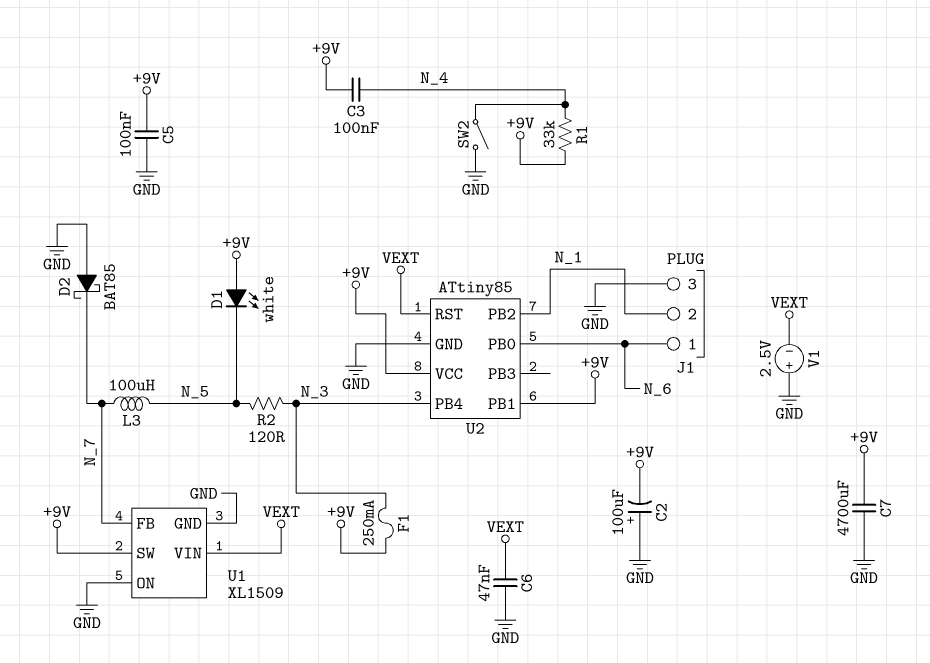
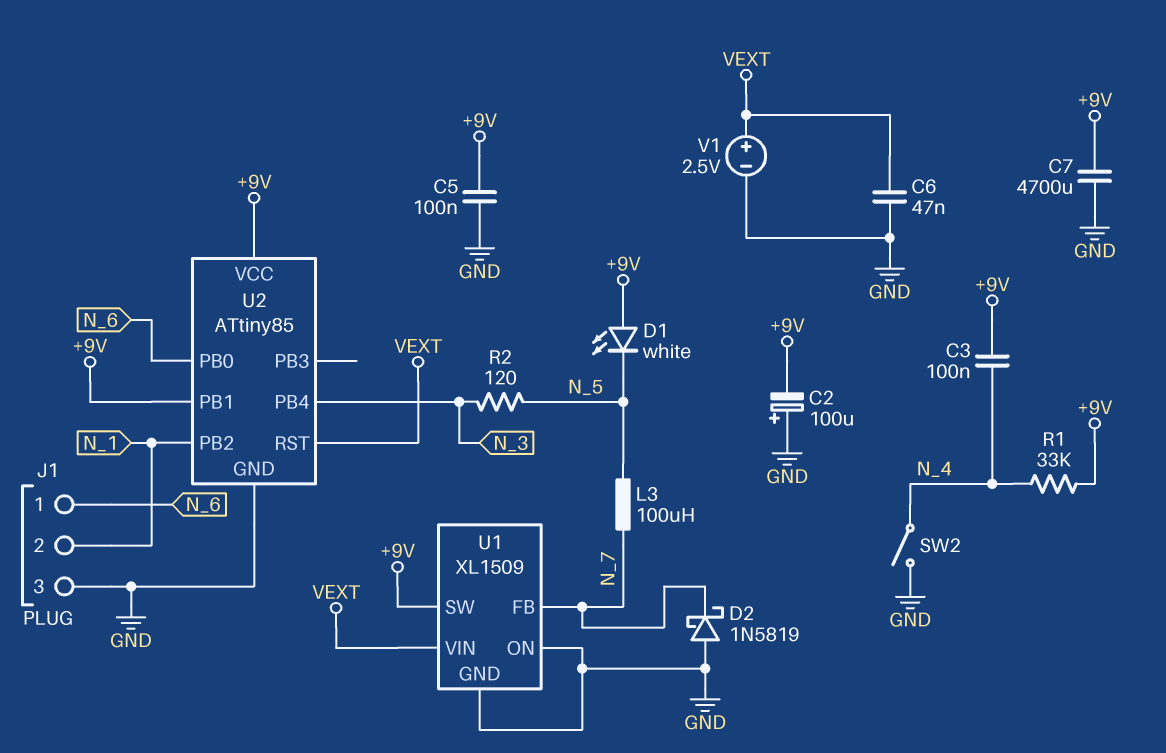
D2: schottky BAT85 (A GND, K N_7) -> schottky 1N5819 (A GND, K N_7)
F1: 250mA (+9V, N_3) -> none
V1: 2.5V (plus GND, minus VEXT) -> 2.5V (plus VEXT, minus GND)

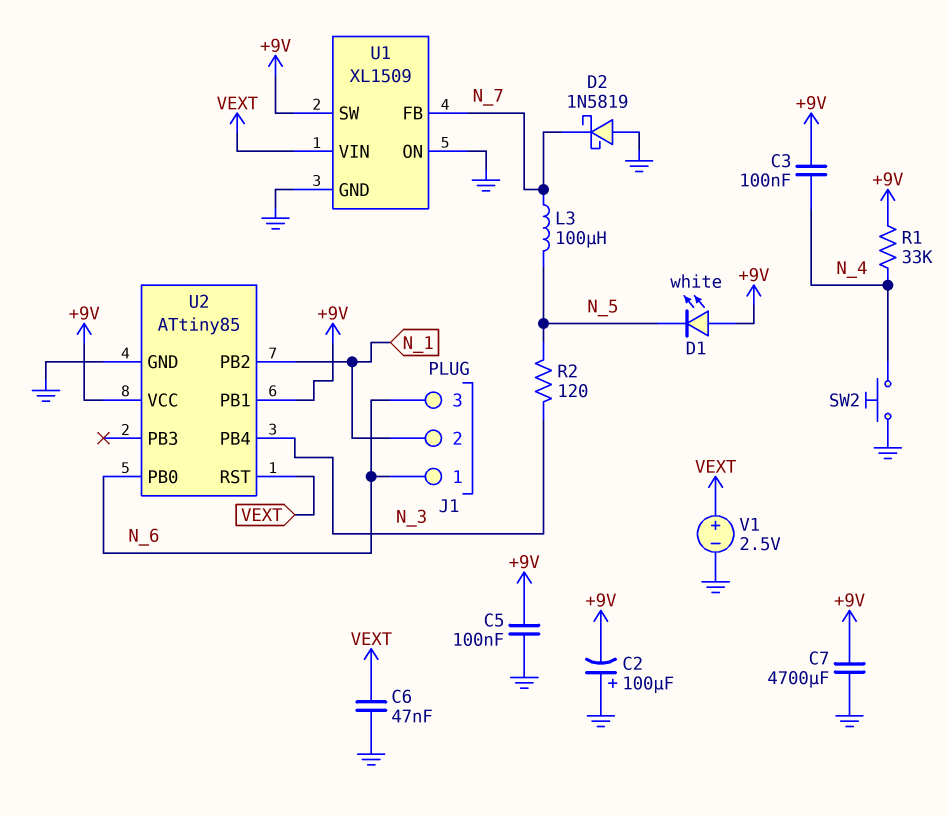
J1 pin 3: GND -> N_6
SW2: switch (GND, N_4) -> button (GND, N_4)

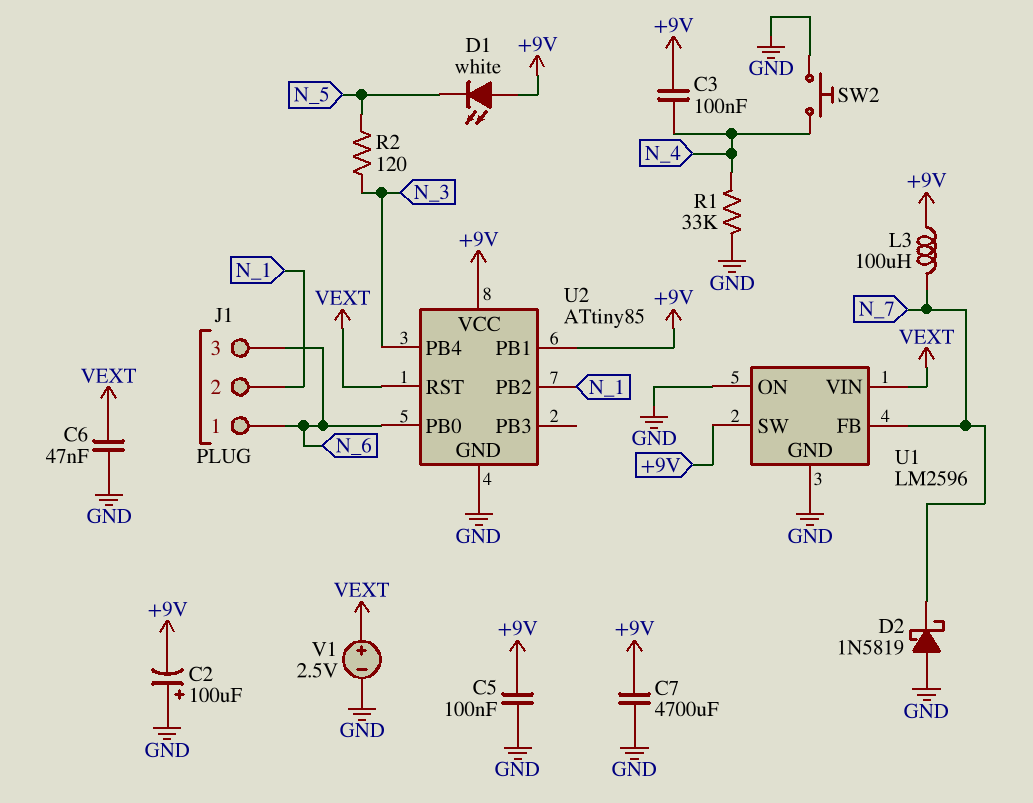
L3: 100uH (N_5, N_7) -> 100uH (+9V, N_7)
R1: 33k (+9V, N_4) -> 33k (GND, N_4)
U1: XL1509 -> LM2596

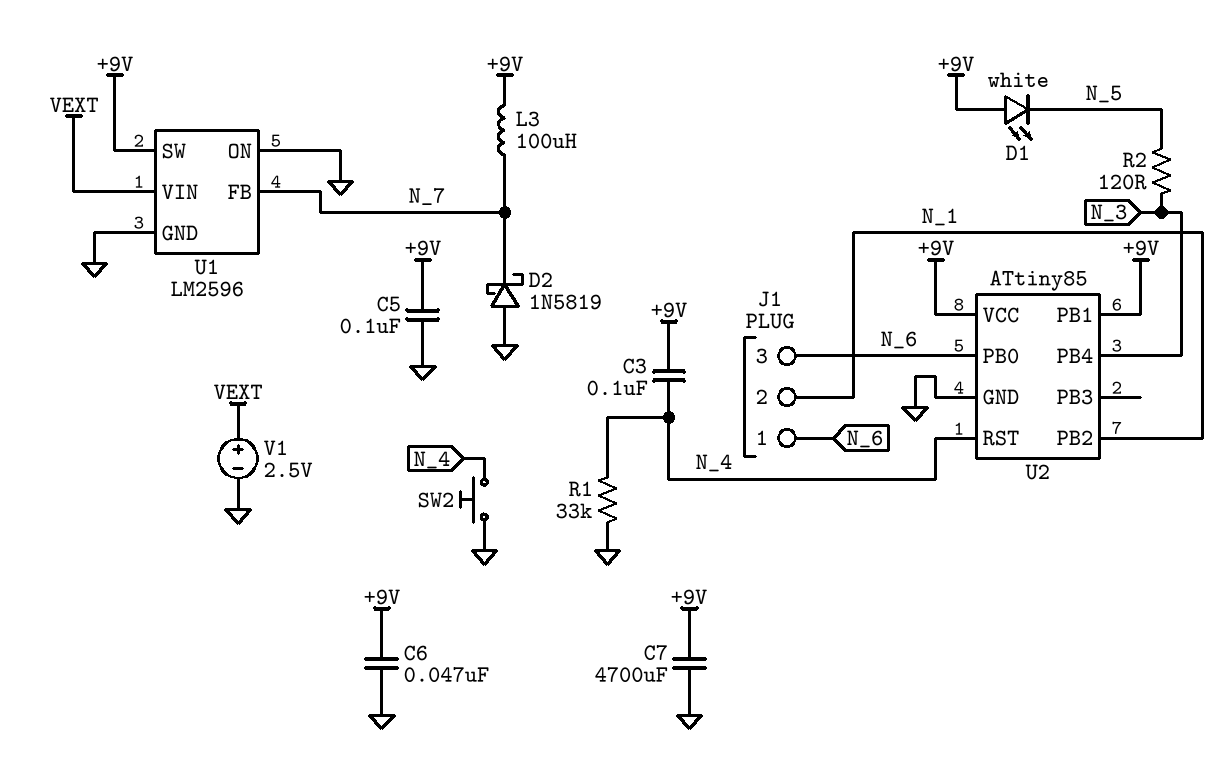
C2: 100uF (plus GND, minus +9V) -> none
C6: 47nF (GND, VEXT) -> 47nF (+9V, GND)
U2 pin RST: VEXT -> N_4

